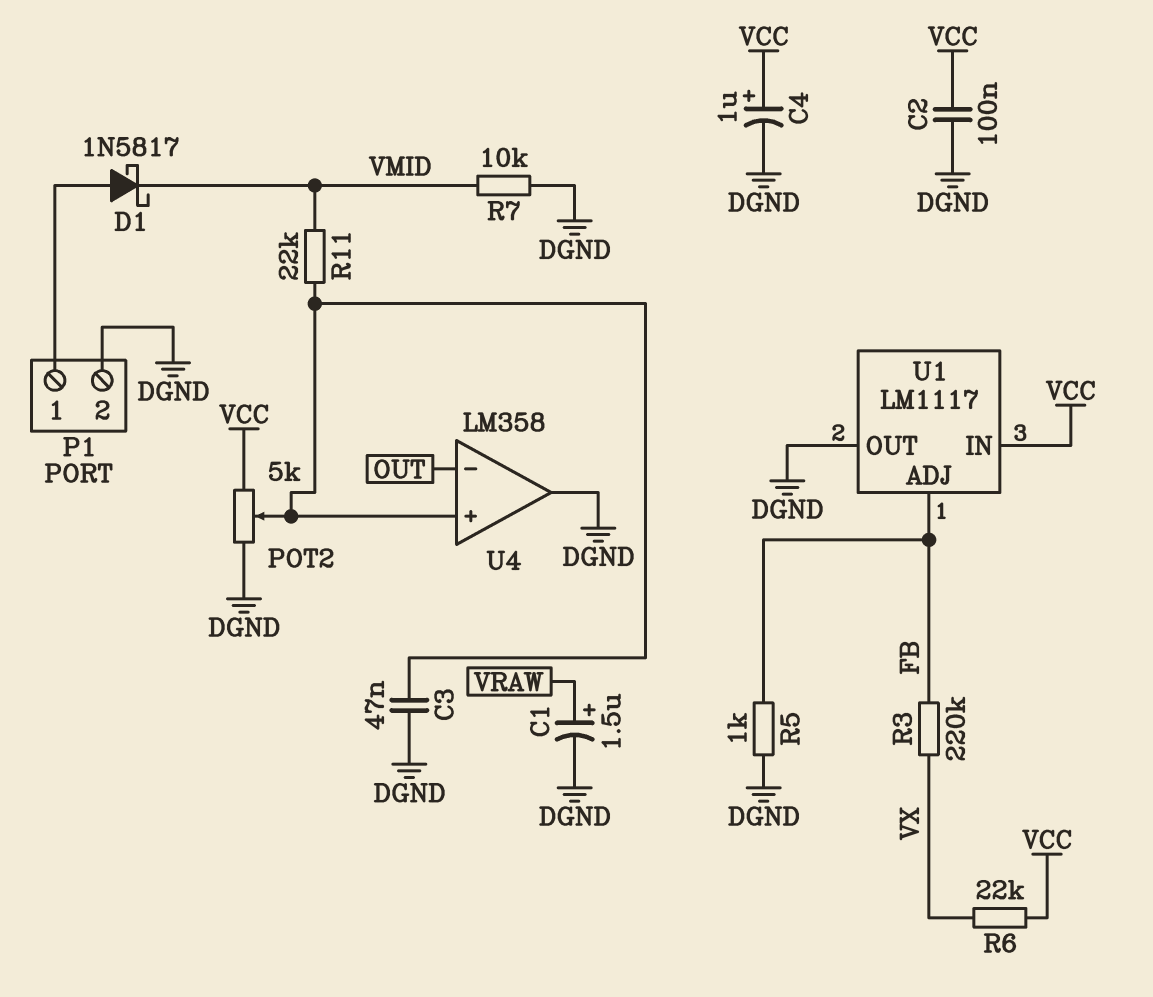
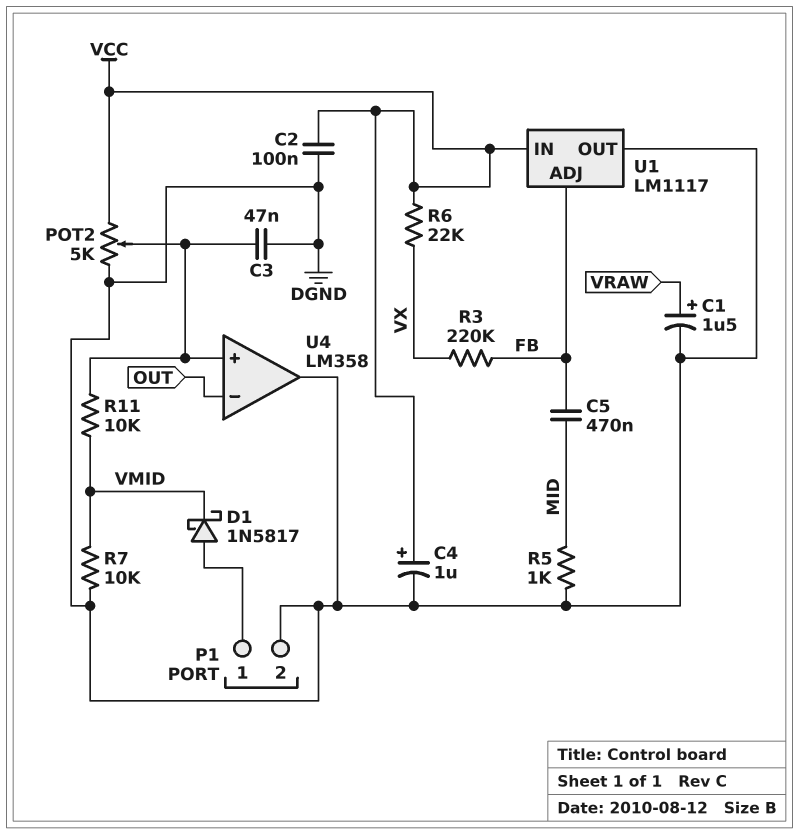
C5: none -> 470nF (FB, MID)
R5: 1k (DGND, FB) -> 1k (DGND, MID)
R11: 22k (U4/in+, VMID) -> 10k (U4/in+, VMID)

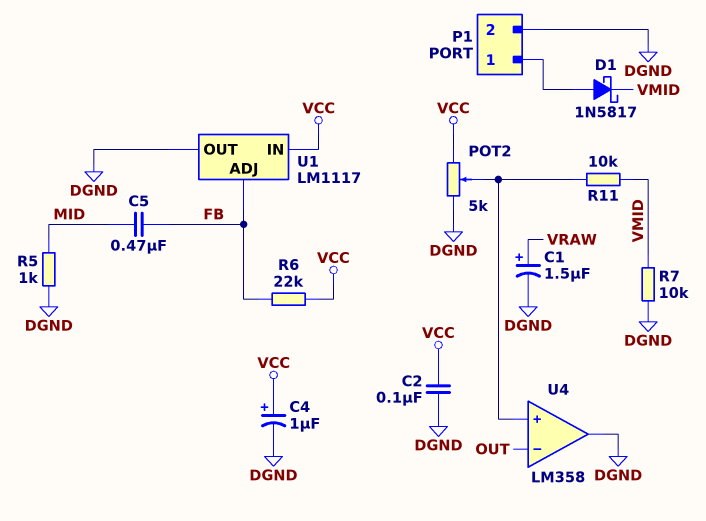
C3: 47nF (DGND, U4/in+) -> none
R3: 220k (FB, VX) -> none
R6: 22k (VCC, VX) -> 22k (FB, VCC)

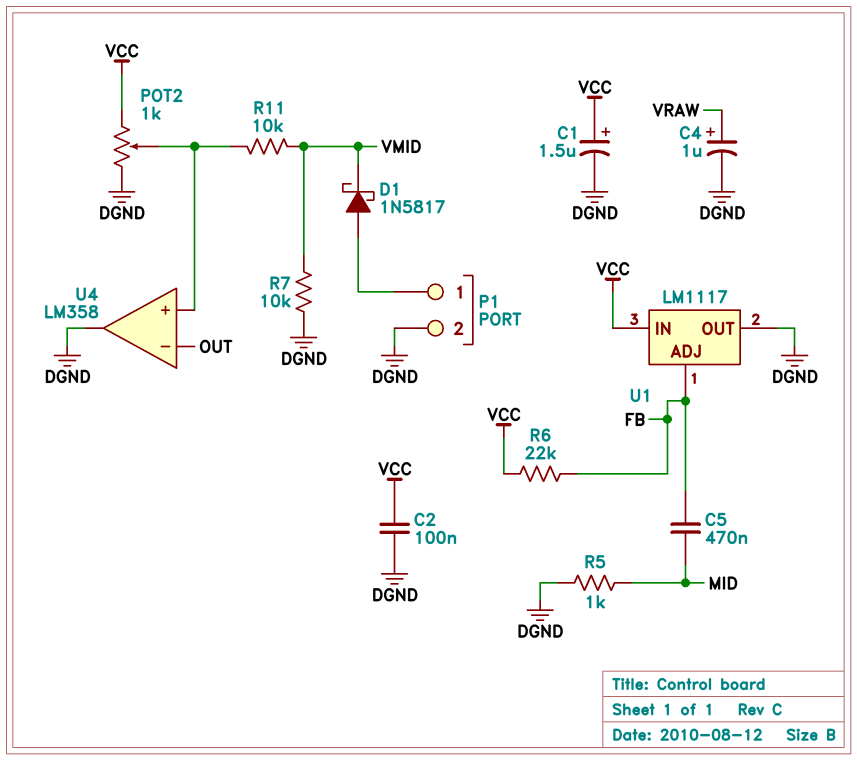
C1: 1.5uF (plus VRAW, minus DGND) -> 1.5uF (plus VCC, minus DGND)
C4: 1uF (plus VCC, minus DGND) -> 1uF (plus VRAW, minus DGND)
POT2: 5k (DGND, VCC, wiper U4/in+) -> 1k (DGND, VCC, wiper U4/in+)

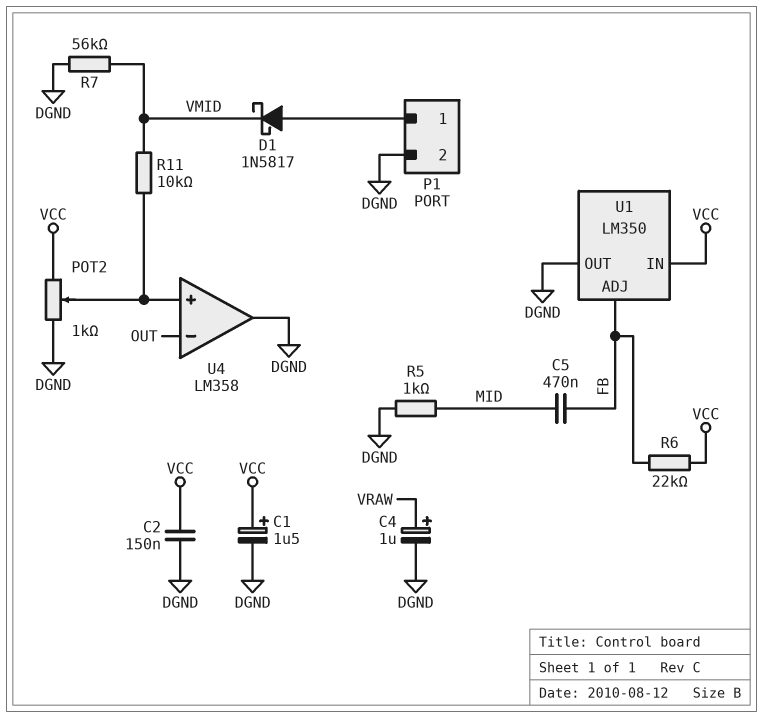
C2: 100nF (DGND, VCC) -> 150nF (DGND, VCC)
R7: 10k (DGND, VMID) -> 56k (DGND, VMID)
U1: LM1117 -> LM350

